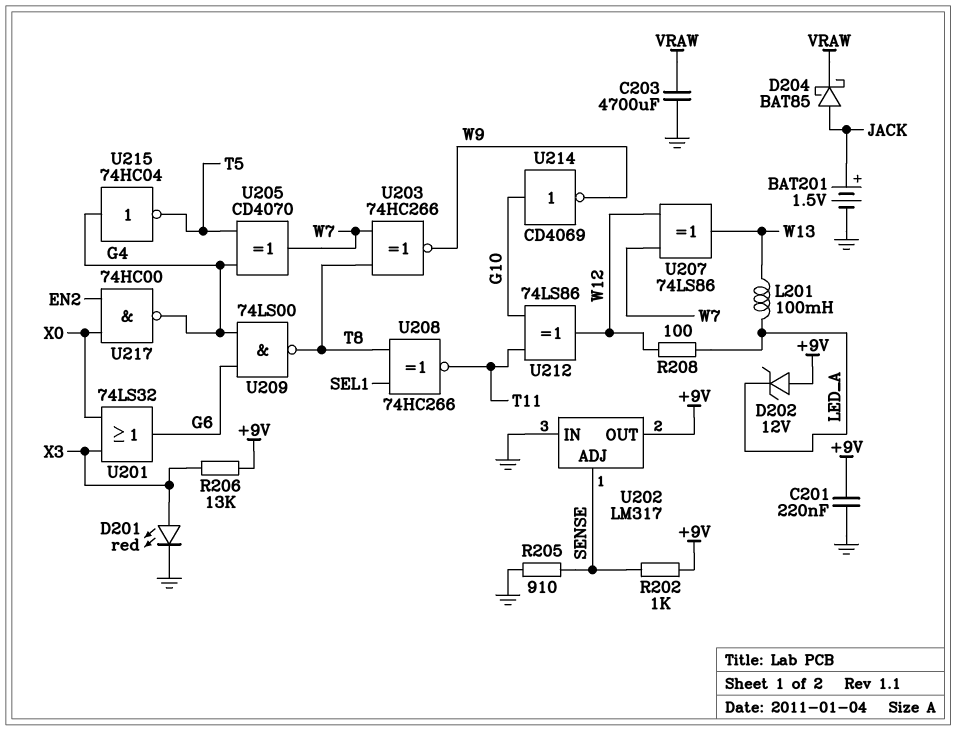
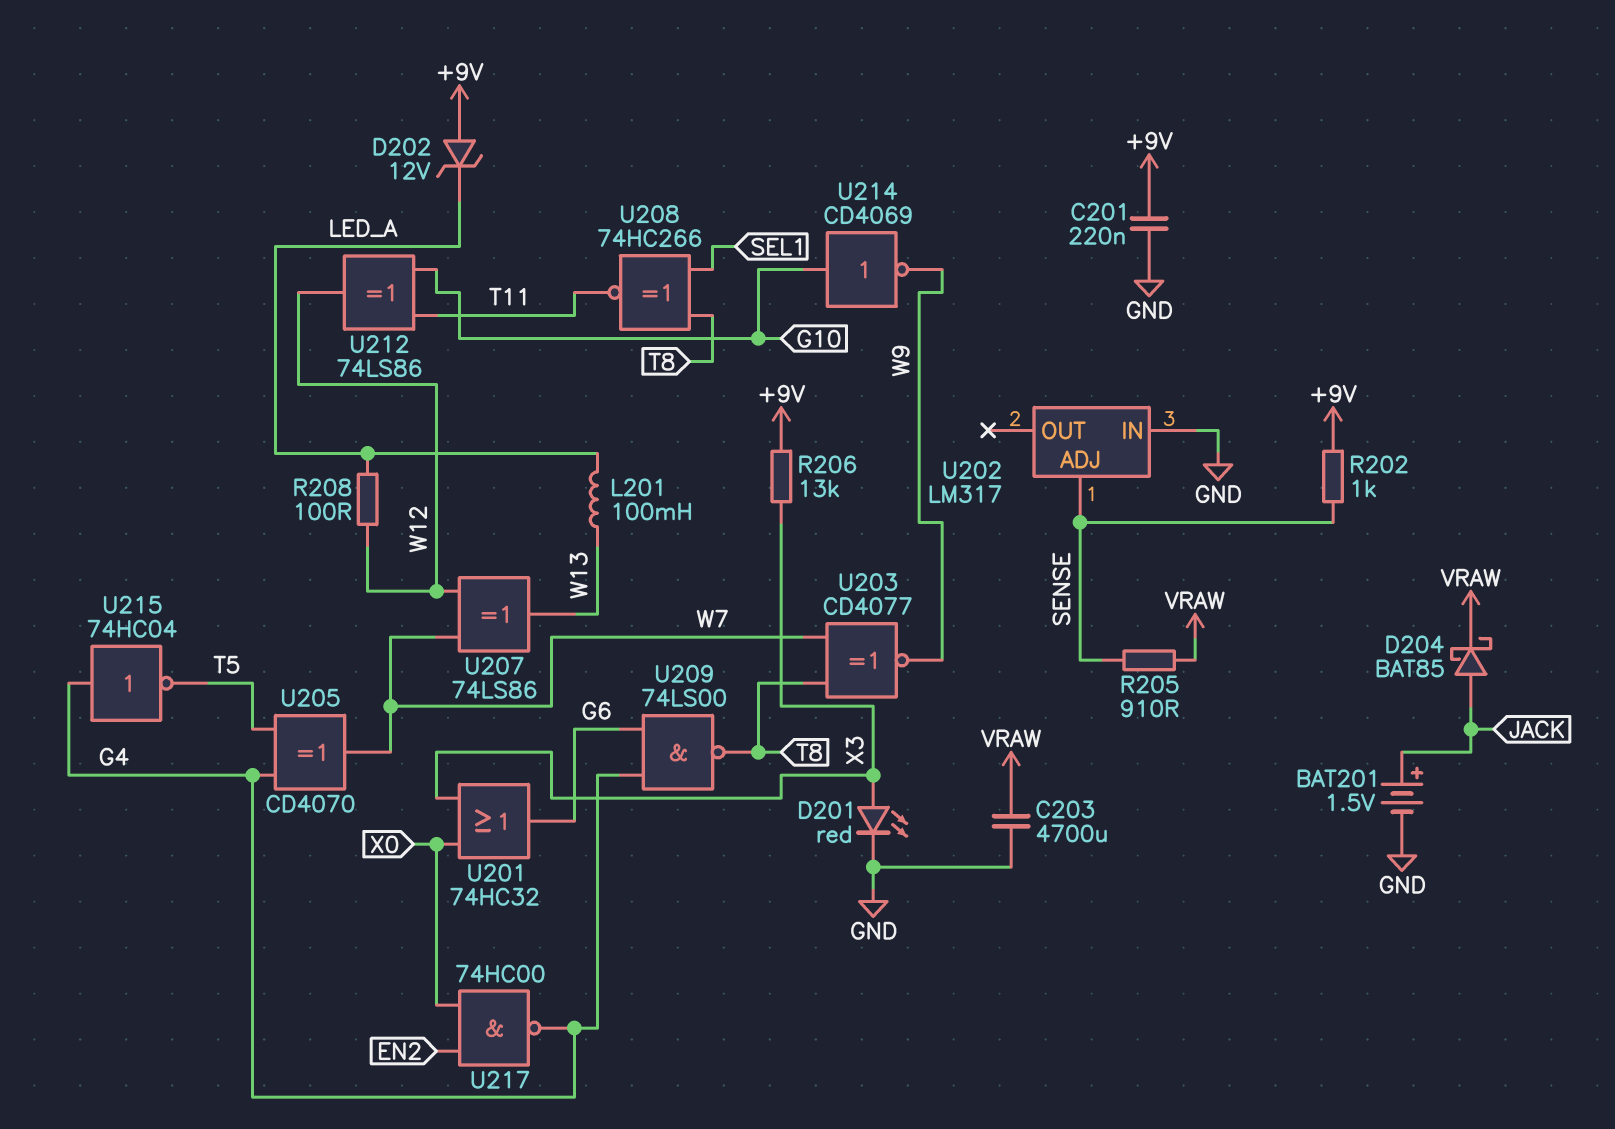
R205: 910 (GND, SENSE) -> 910 (SENSE, VRAW)
U201: OR 74LS32 (in X0, in X3, out G6) -> OR 74HC32 (in X0, in X3, out G6)
U202 pin OUT: +9V -> none
U203: XNOR 74HC266 (in T8, in W7, out W9) -> XNOR CD4077 (in T8, in W7, out W9)

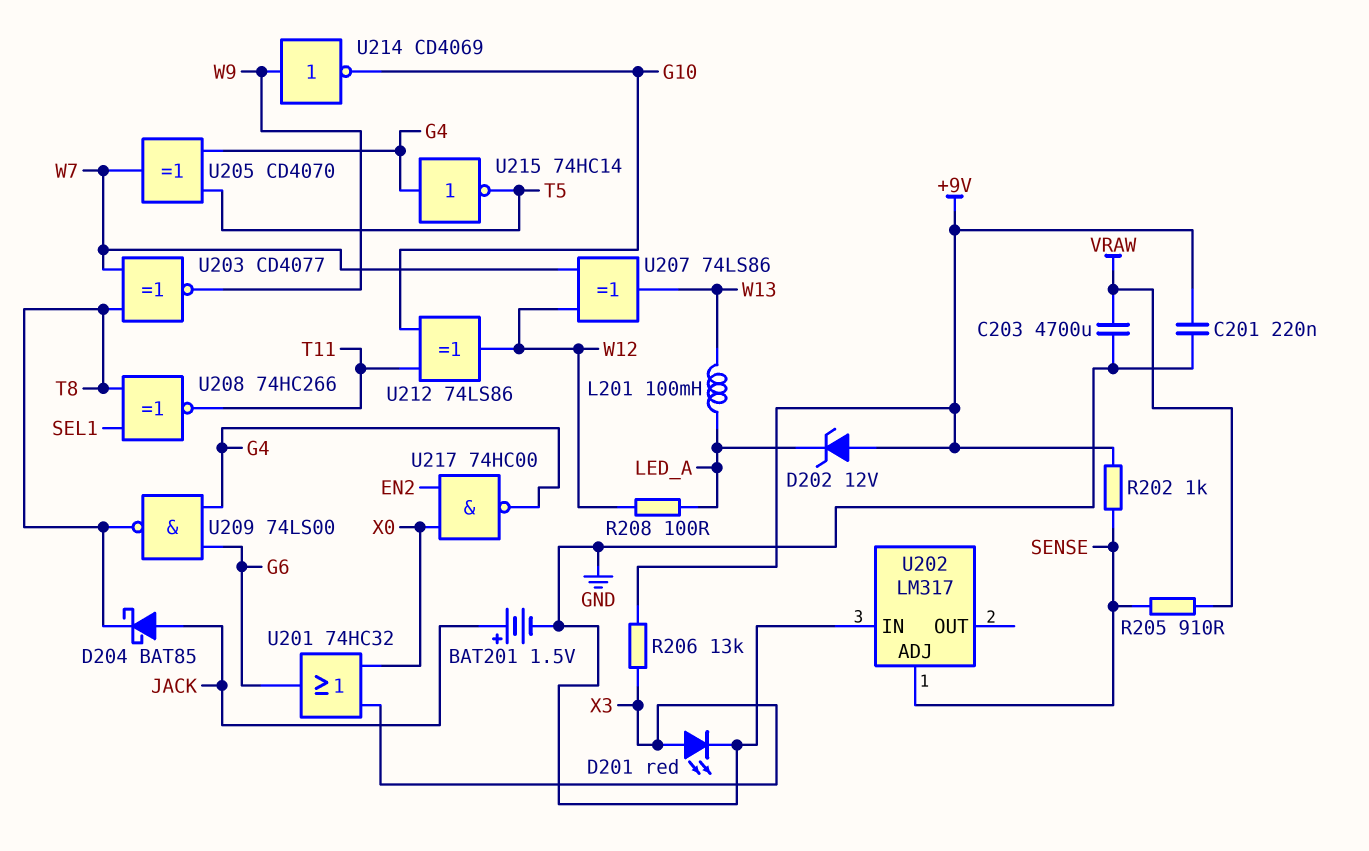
D204: schottky BAT85 (A JACK, K VRAW) -> schottky BAT85 (A JACK, K T8)
U214: NOT CD4069 (in G10, out W9) -> NOT CD4069 (in W9, out G10)
U215: NOT 74HC04 (in G4, out T5) -> NOT 74HC14 (in G4, out T5)

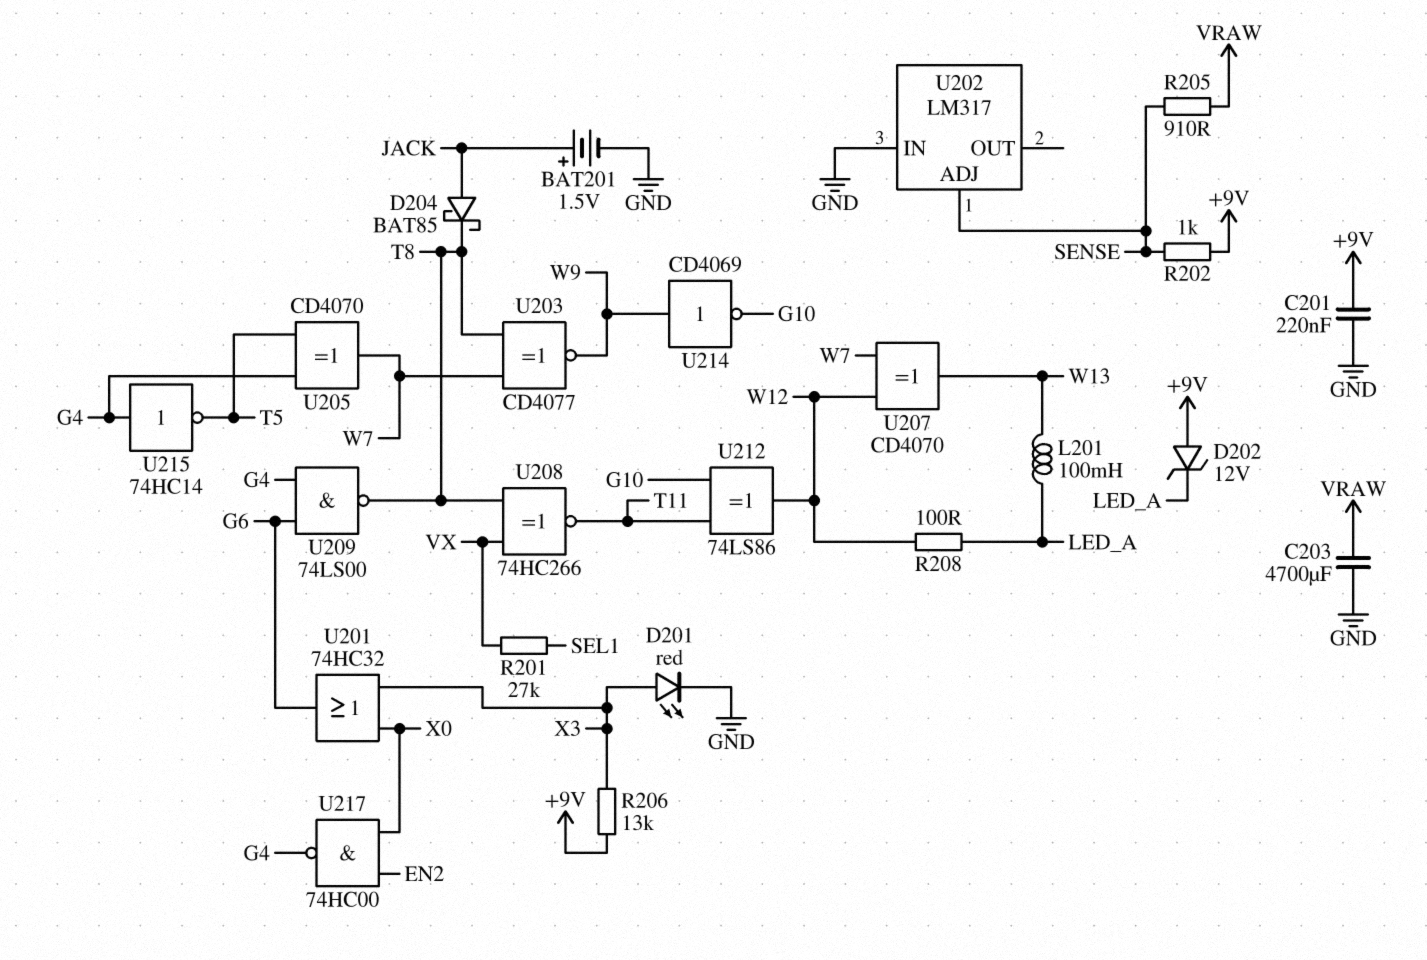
R201: none -> 27k (SEL1, VX)
U207: XOR 74LS86 (in W7, in W12, out W13) -> XOR CD4070 (in W7, in W12, out W13)
U208: XNOR 74HC266 (in SEL1, in T8, out T11) -> XNOR 74HC266 (in T8, in VX, out T11)

